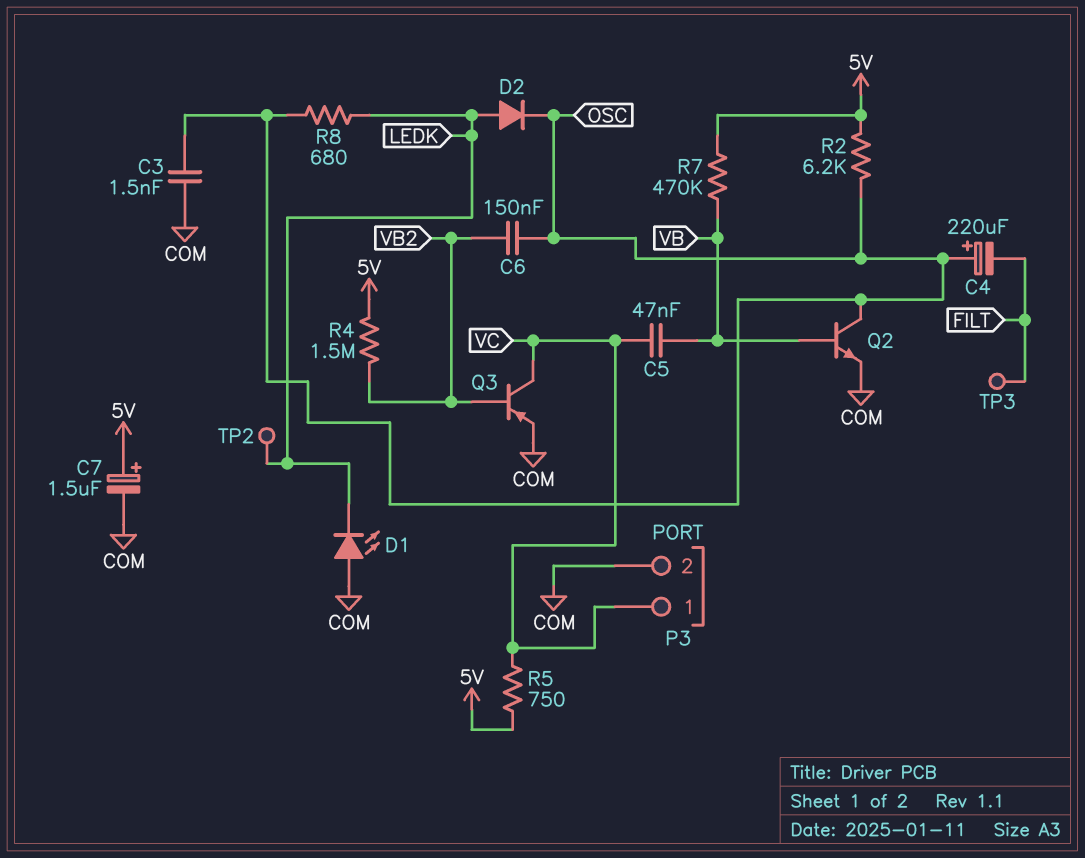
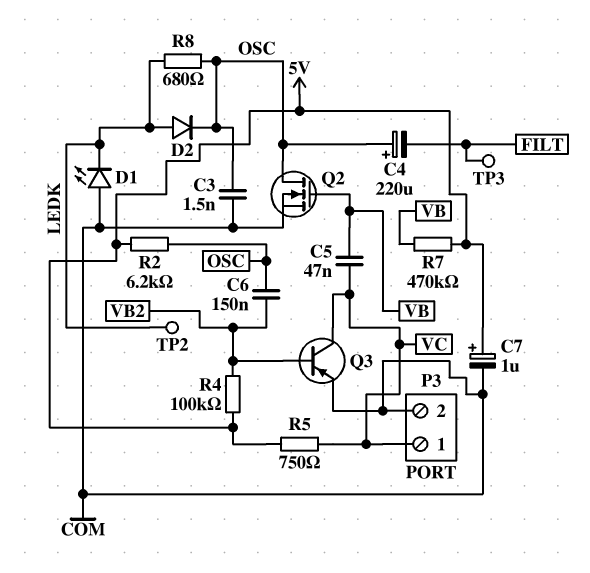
C7: 1.5uF (plus 5V, minus COM) -> 1uF (plus 5V, minus COM)
Q2: NPN (B VB, C OSC, E COM) -> NMOS (G VB, D OSC, S COM)
R4: 1.5M (5V, VB2) -> 100k (5V, VB2)

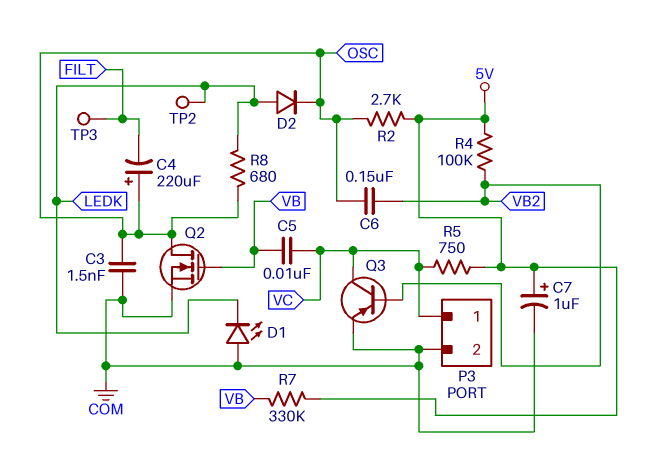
C5: 47nF (VB, VC) -> 10nF (VB, VC)
R2: 6.2k (5V, OSC) -> 2.7k (5V, OSC)
R7: 470k (5V, VB) -> 330k (5V, VB)

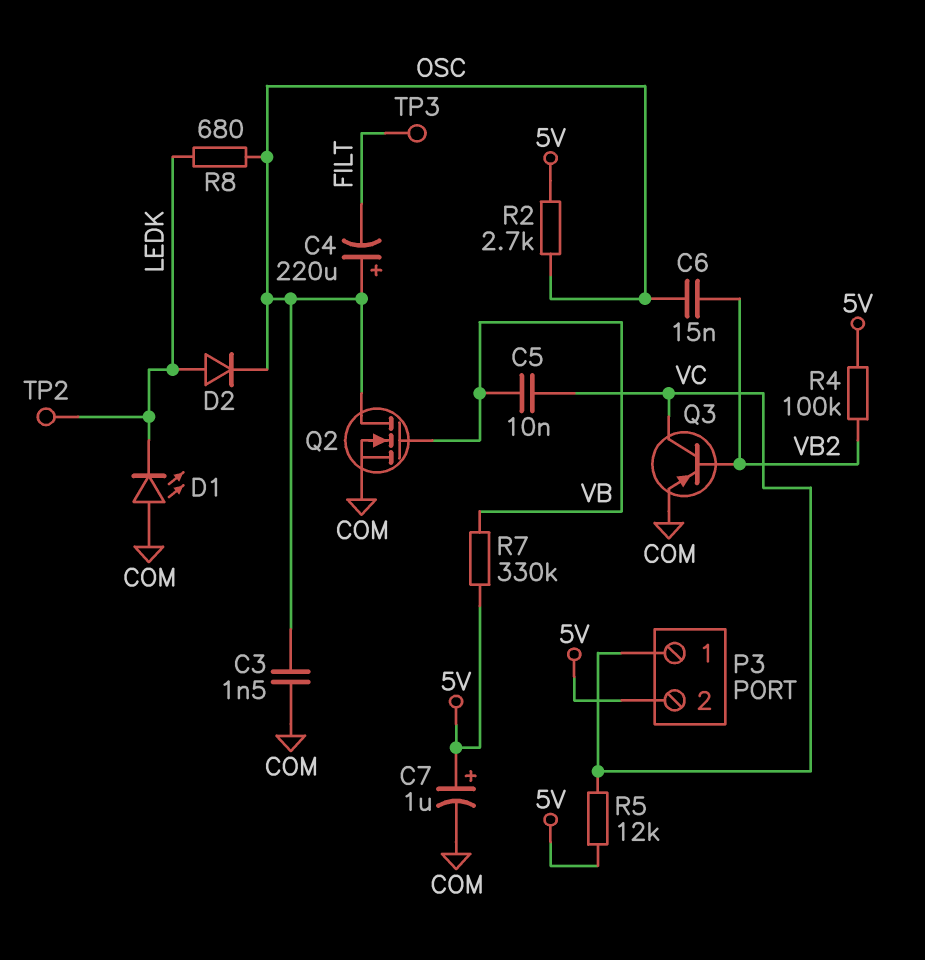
C6: 150nF (OSC, VB2) -> 15nF (OSC, VB2)
P3 pin 2: COM -> 5V
R5: 750 (5V, VC) -> 12k (5V, VC)

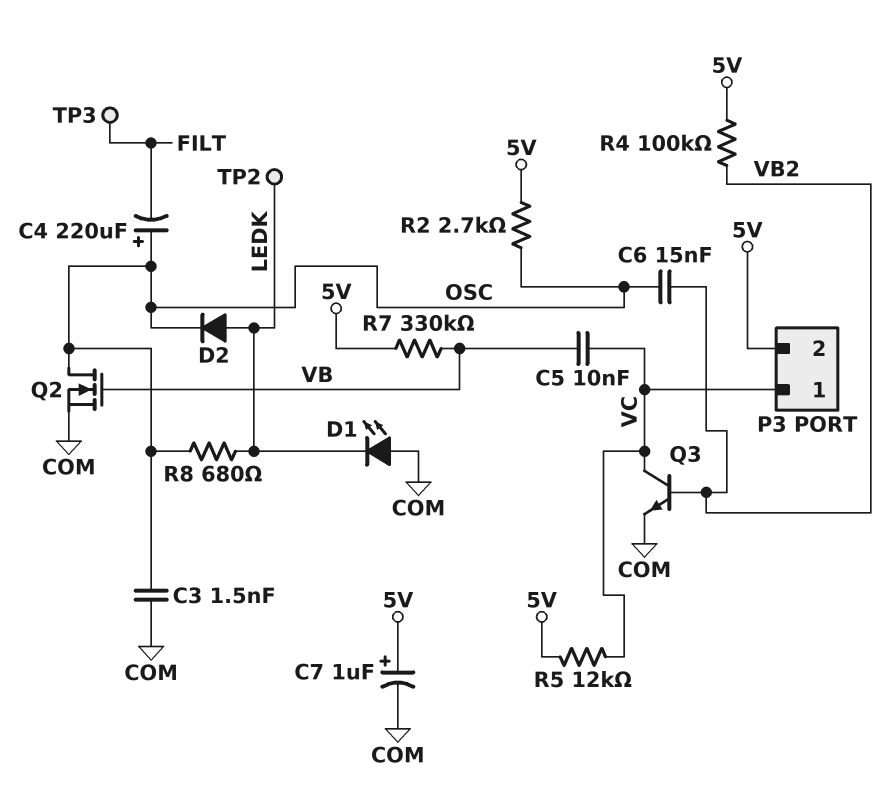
Q3: PNP (B VB2, C VC, E COM) -> NPN (B VB2, C VC, E COM)

